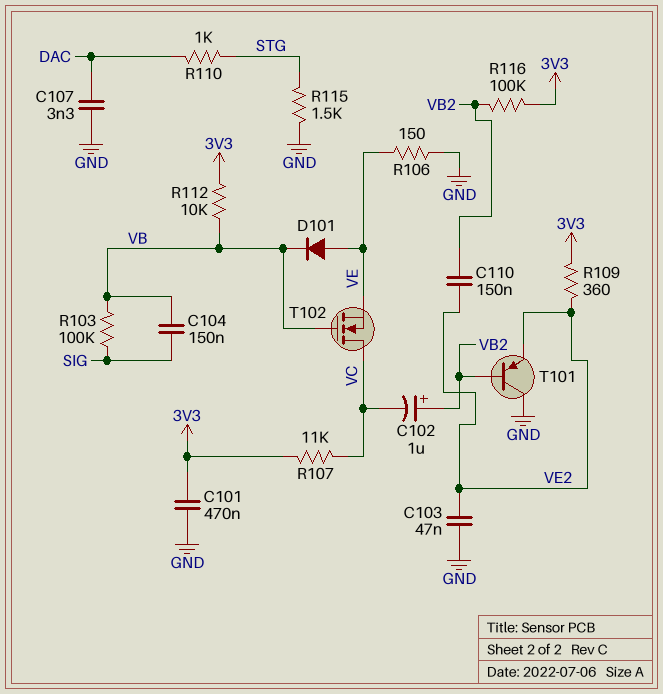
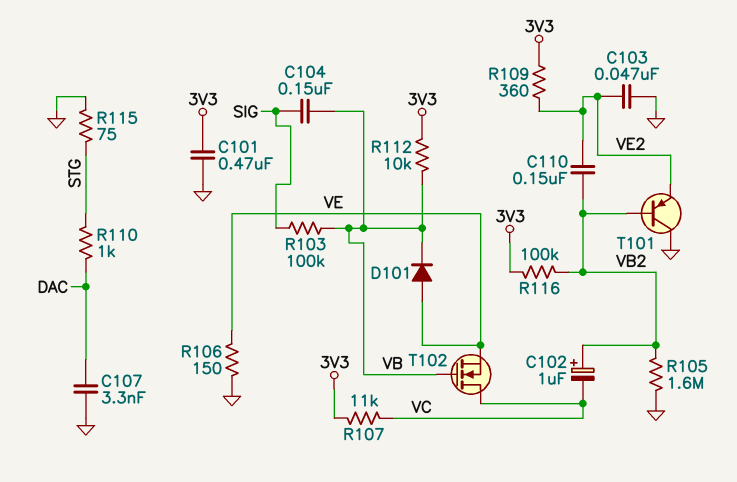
R105: none -> 1.6M (GND, VB2)
R115: 1.5k (GND, STG) -> 75 (GND, STG)

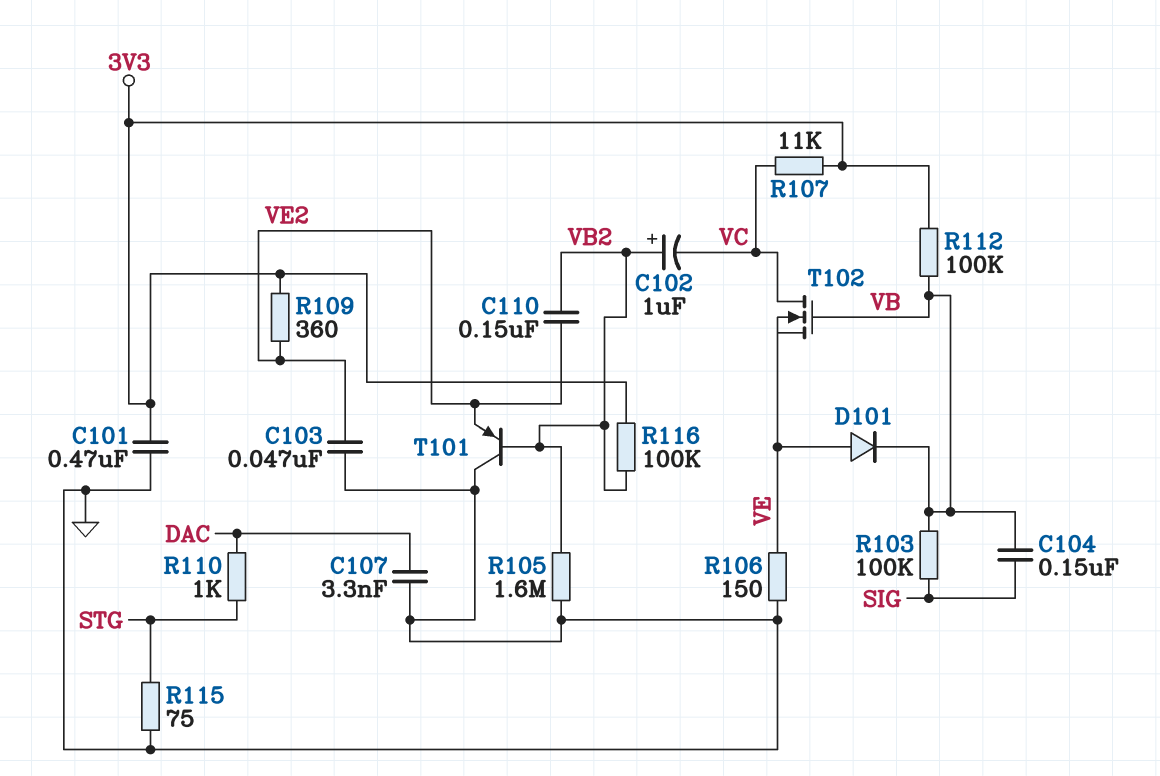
R112: 10k (3V3, VB) -> 100k (3V3, VB)

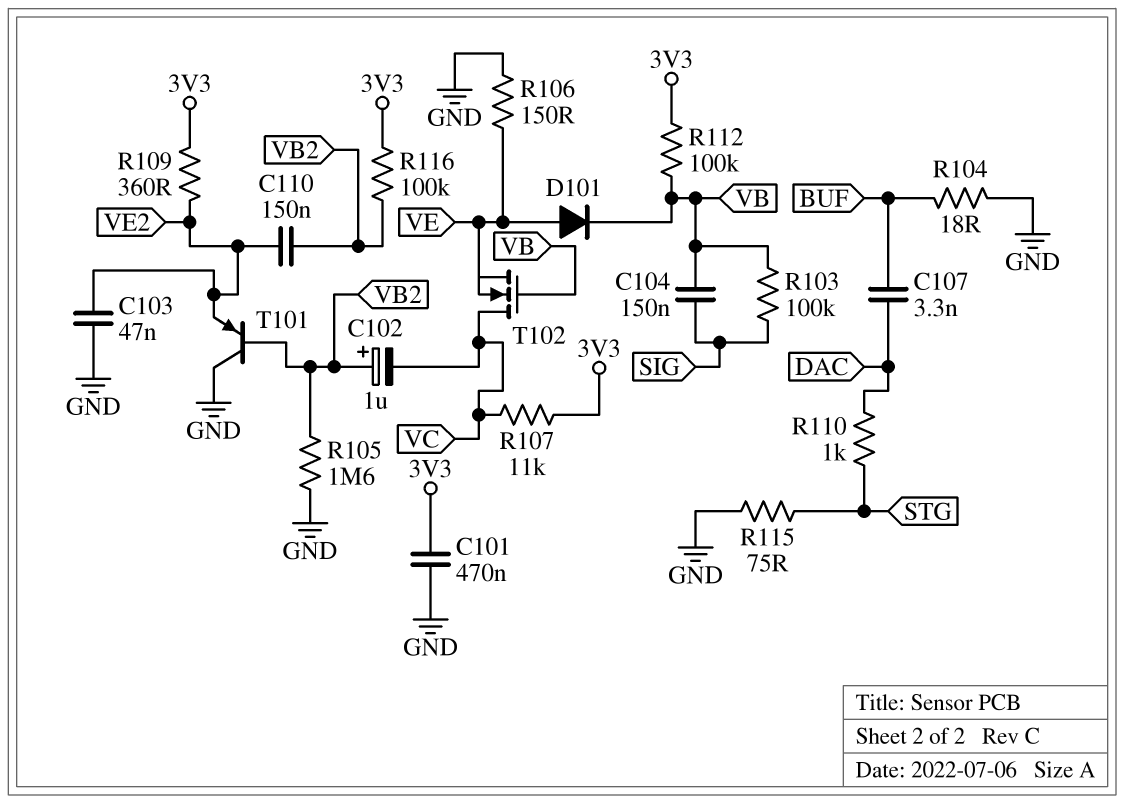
C107: 3.3nF (DAC, GND) -> 3.3nF (BUF, DAC)
R104: none -> 18 (BUF, GND)

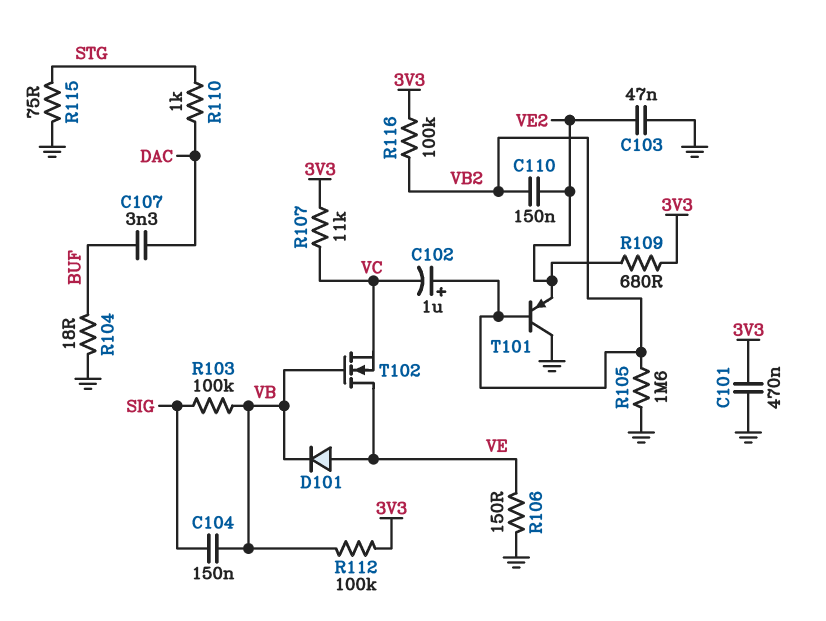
R109: 360 (3V3, VE2) -> 680 (3V3, VE2)
T102: NMOS (G VB, D VC, S VE) -> NMOS (G VB, D VE, S VC)

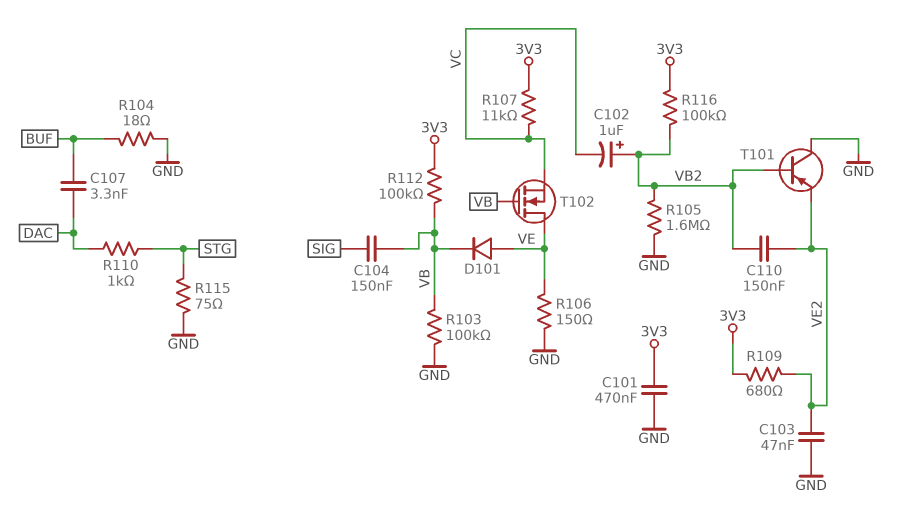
R103: 100k (SIG, VB) -> 100k (GND, VB)

